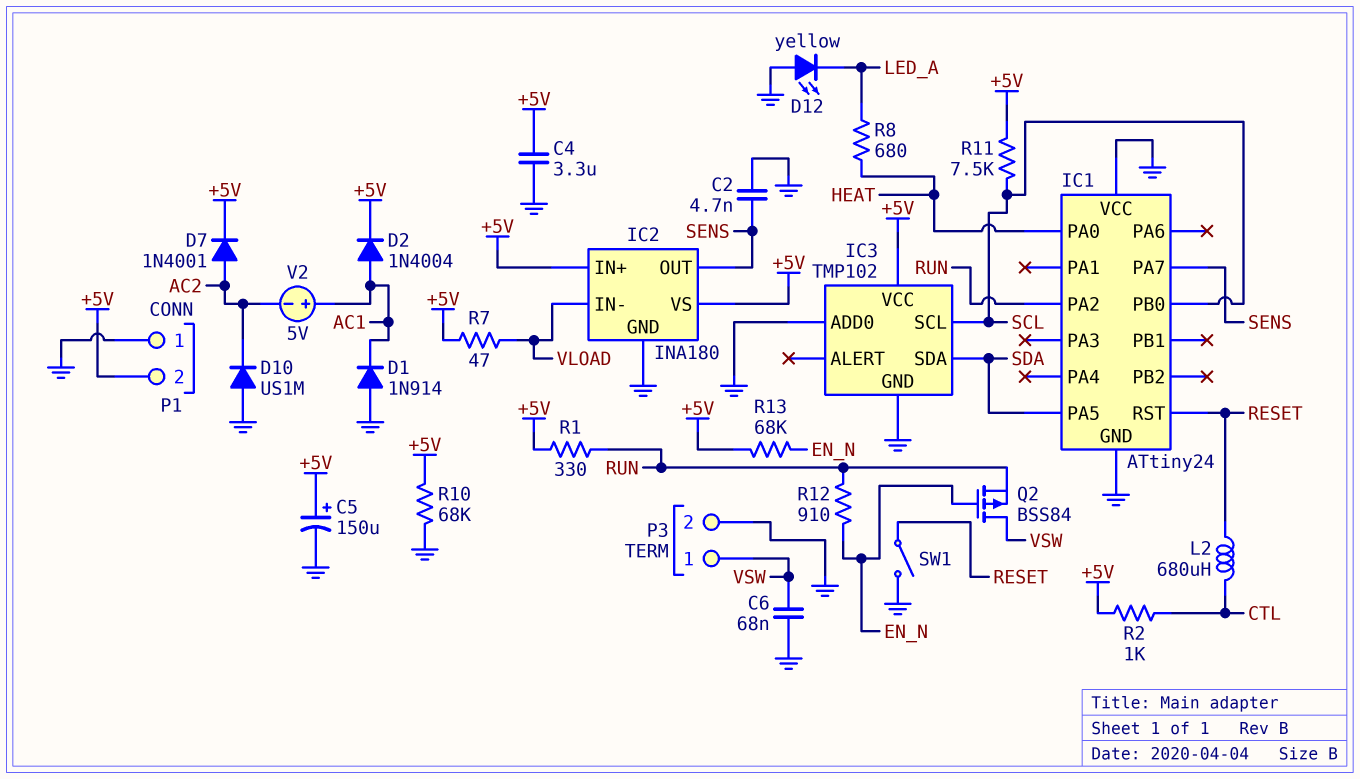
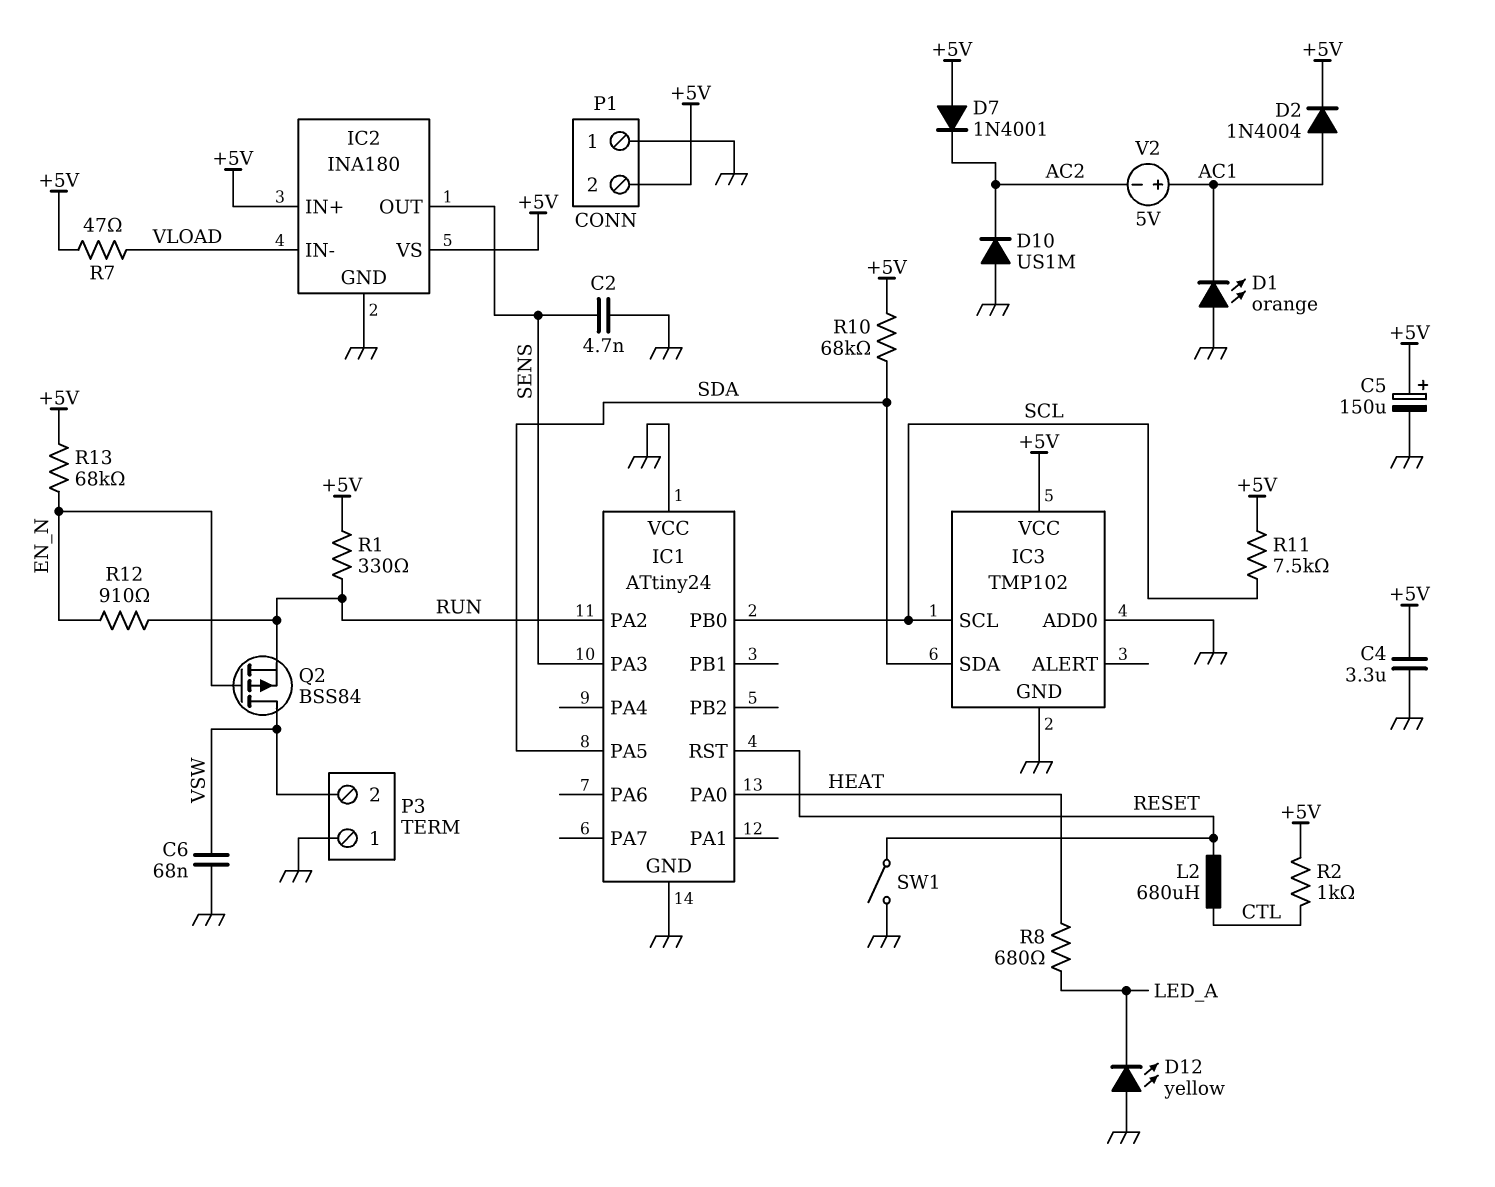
D1: diode 1N914 (A GND, K AC1) -> LED orange (A GND, K AC1)
D7: diode 1N4001 (A AC2, K +5V) -> diode 1N4001 (A +5V, K AC2)
IC1 pin PA3: none -> SENS
IC1 pin PA7: SENS -> none
P3 pin 1: VSW -> GND
P3 pin 2: GND -> VSW
R10: 68k (+5V, GND) -> 68k (+5V, SDA)

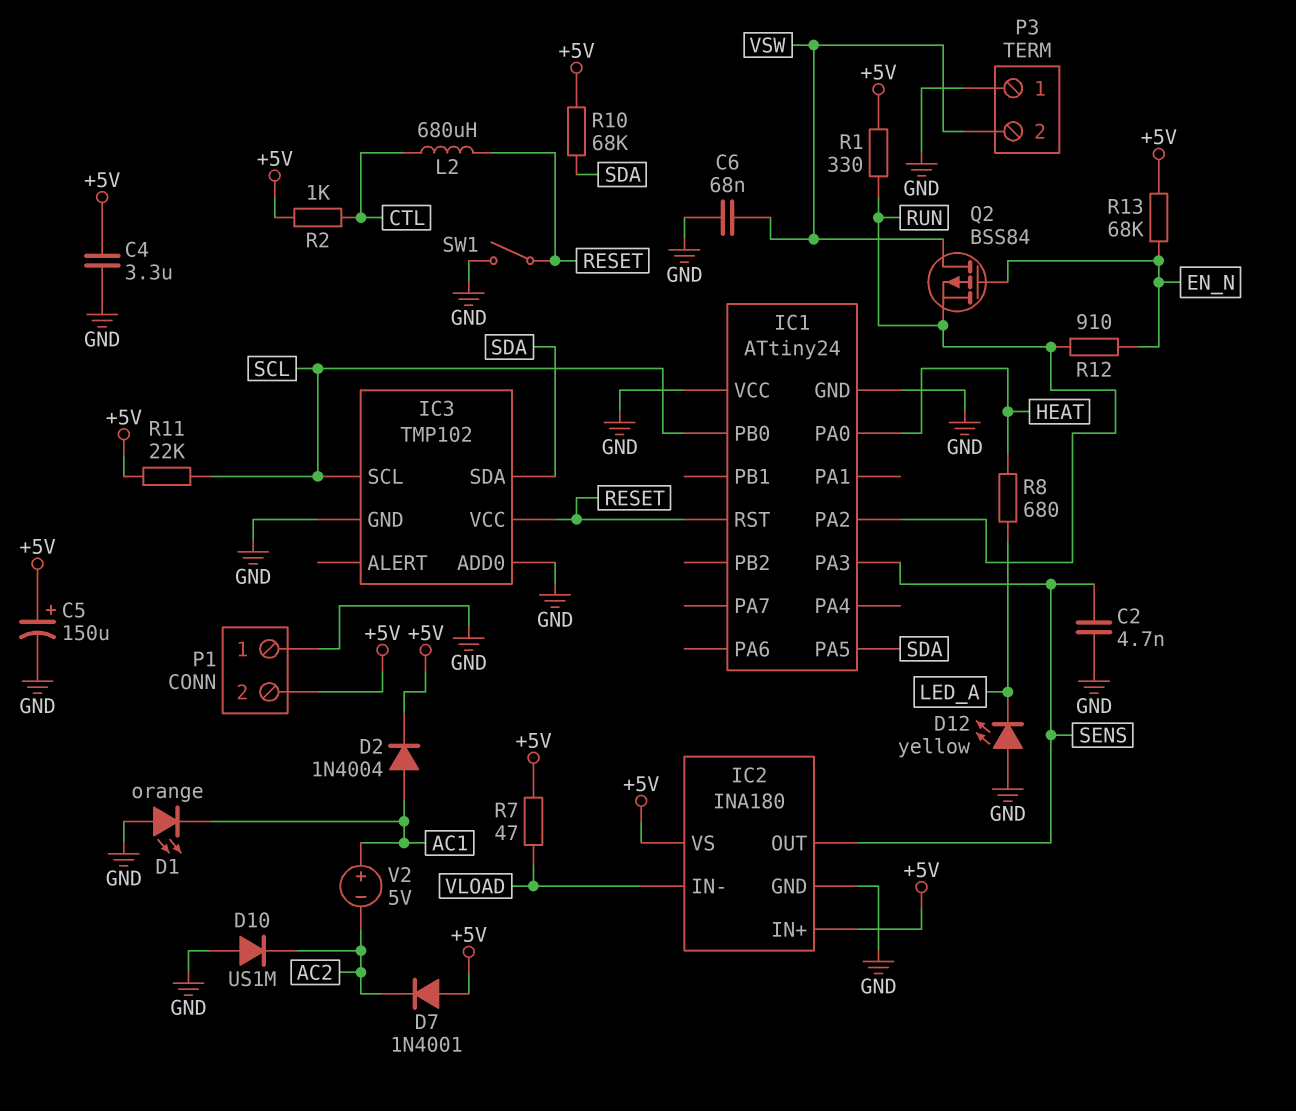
IC3 pin VCC: +5V -> RESET
R11: 7.5k (+5V, SCL) -> 22k (+5V, SCL)

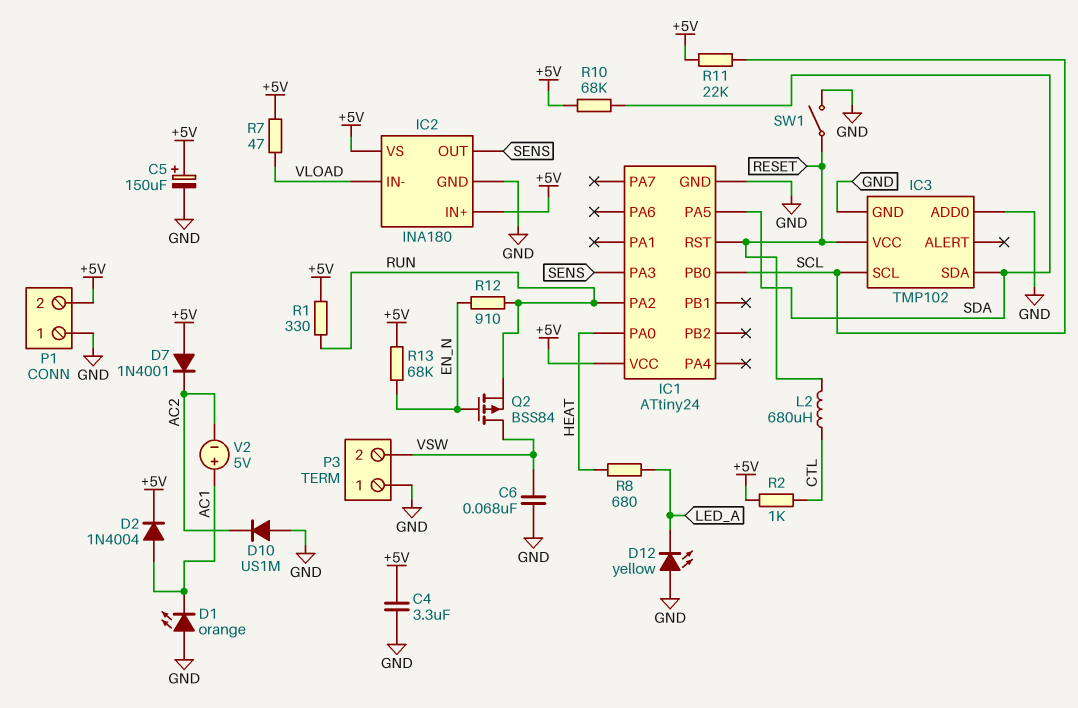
C2: 4.7nF (GND, SENS) -> none
IC1 pin VCC: GND -> +5V

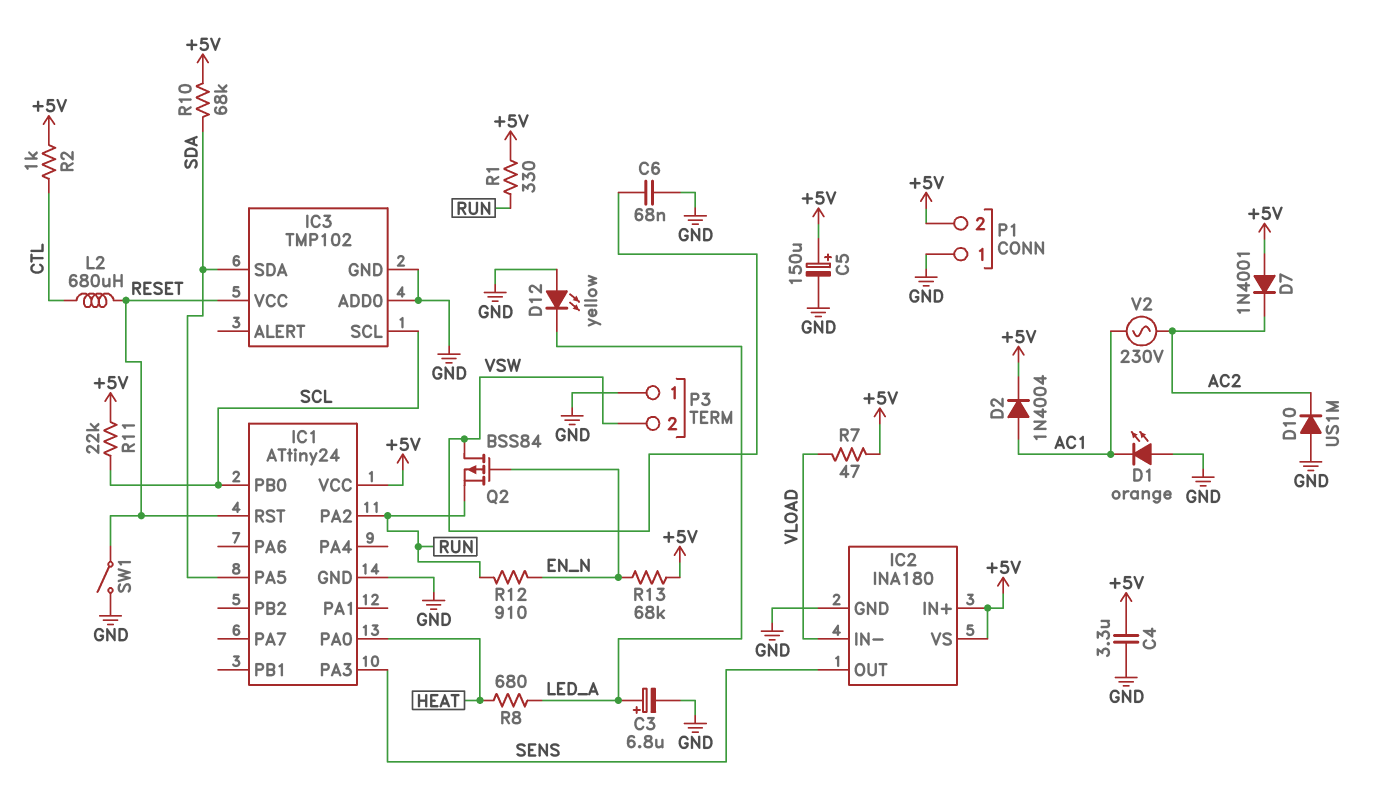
C3: none -> 6.8uF (plus LED_A, minus GND)
V2: 5V (plus AC1, minus AC2) -> AC 230V (AC1, AC2)

